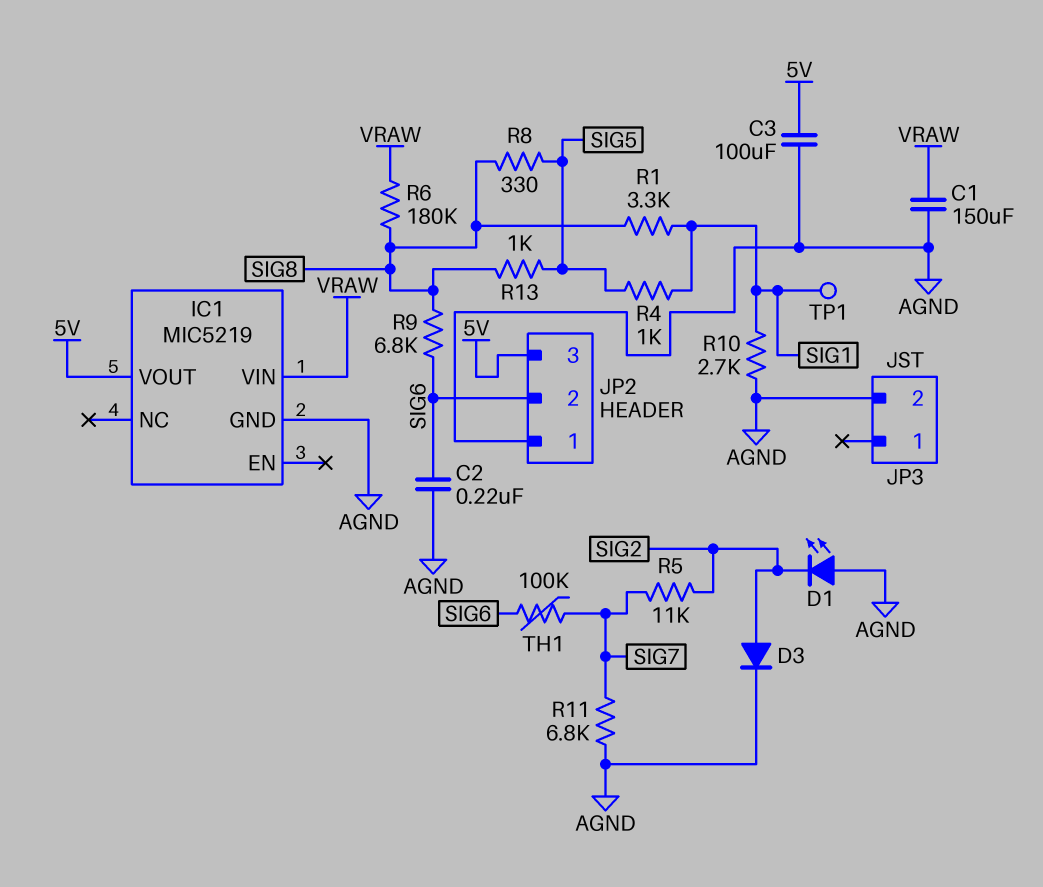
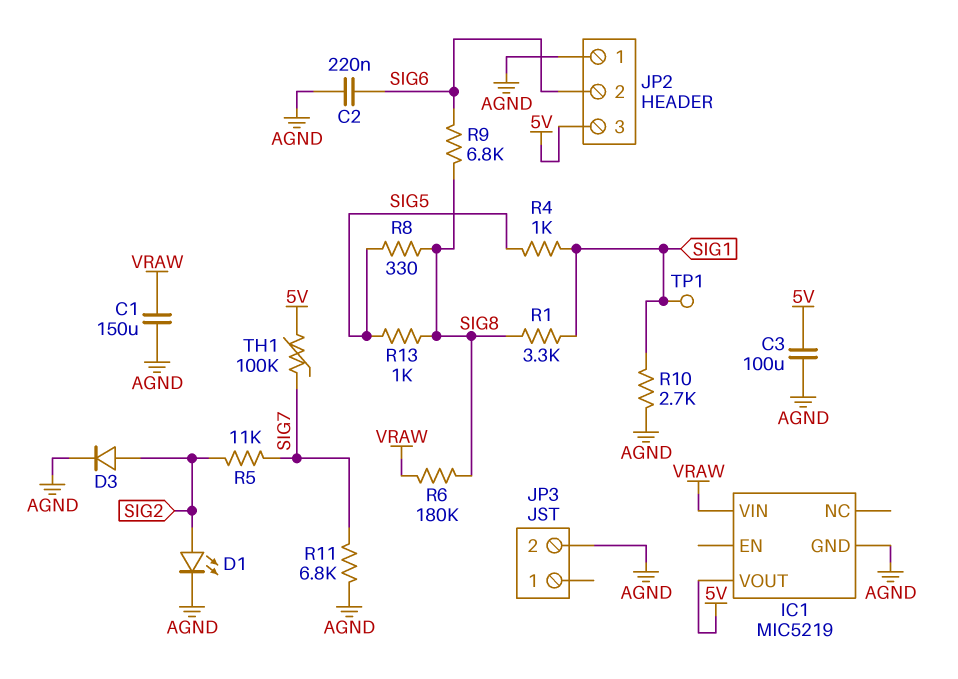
D1: LED (A AGND, K SIG2) -> LED (A SIG2, K AGND)
TH1: 100k (SIG6, SIG7) -> 100k (5V, SIG7)

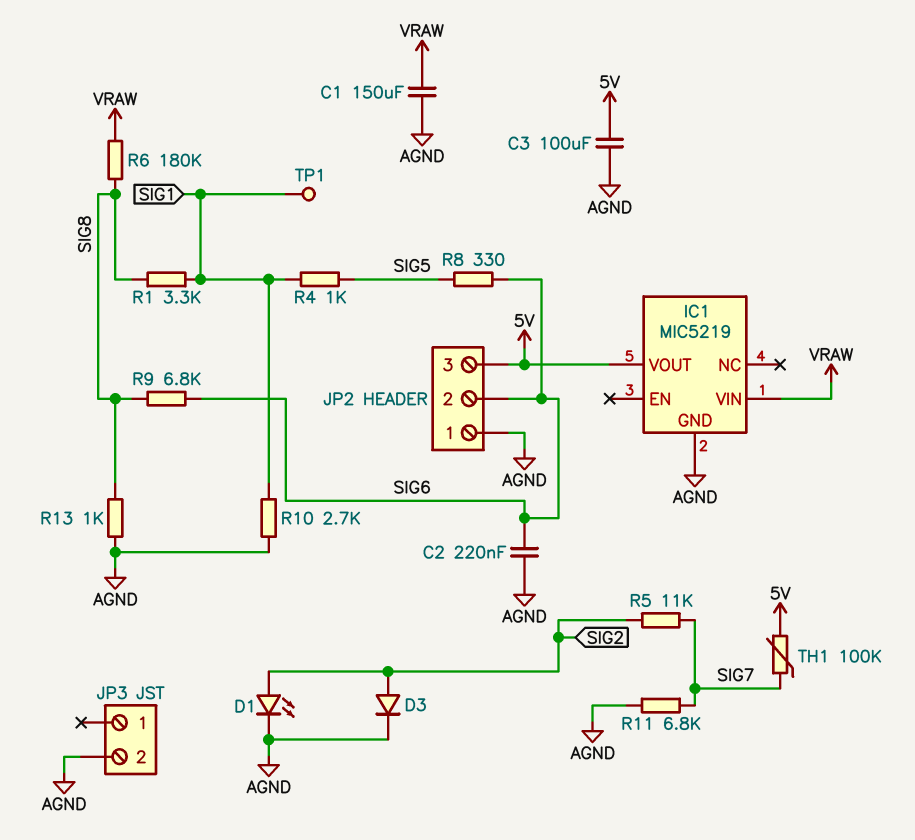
R8: 330 (SIG5, SIG8) -> 330 (SIG5, SIG6)
R13: 1k (SIG5, SIG8) -> 1k (AGND, SIG8)

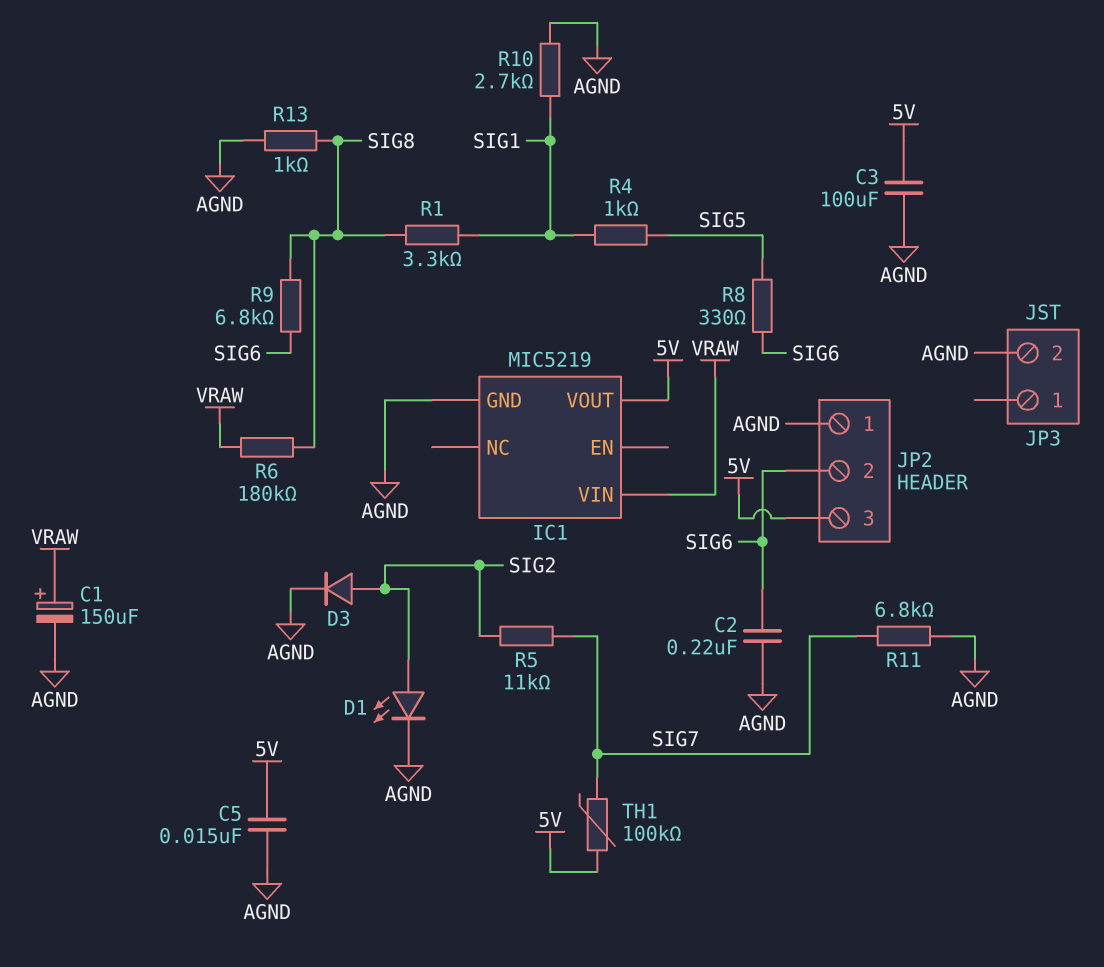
C1: 150uF (AGND, VRAW) -> 150uF (plus VRAW, minus AGND)
C5: none -> 15nF (5V, AGND)
TP1: test point (SIG1) -> none

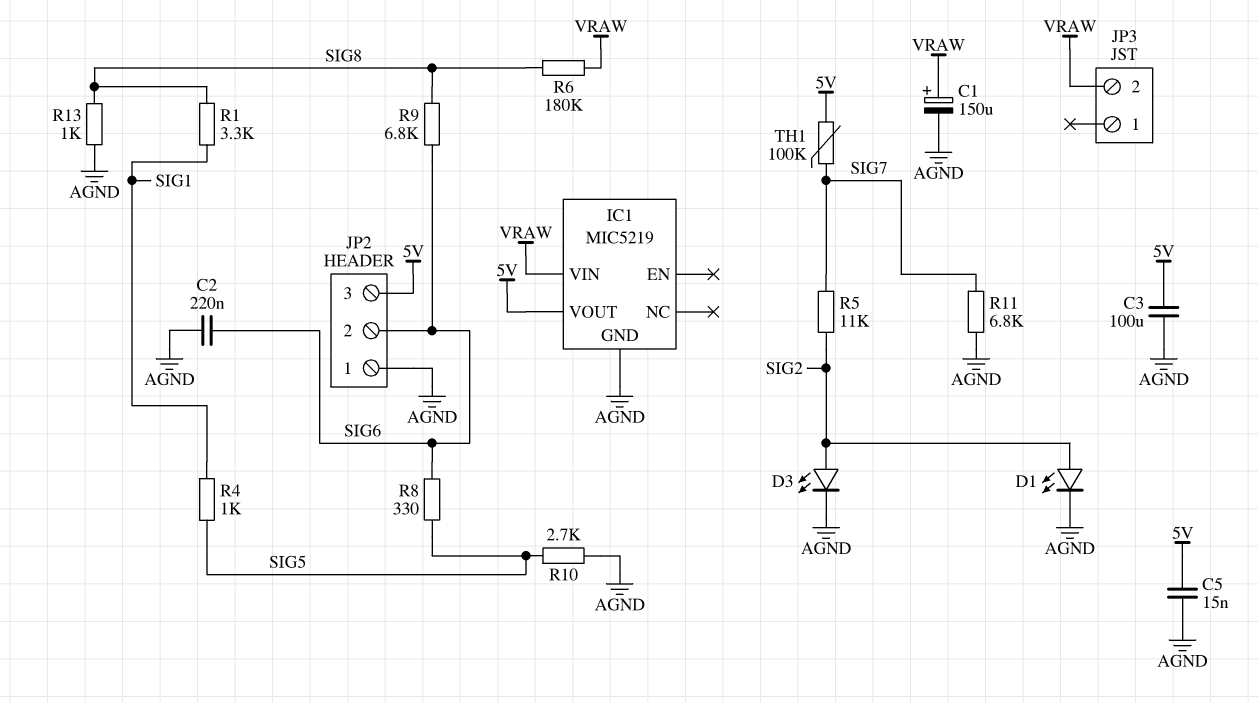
D3: diode (A SIG2, K AGND) -> LED (A SIG2, K AGND)
JP3 pin 2: AGND -> VRAW
R10: 2.7k (AGND, SIG1) -> 2.7k (AGND, SIG5)

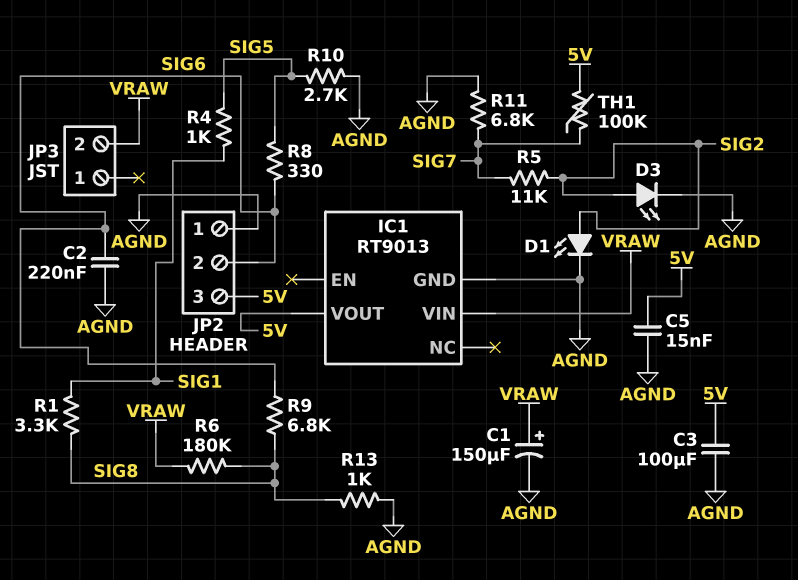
IC1: MIC5219 -> RT9013

